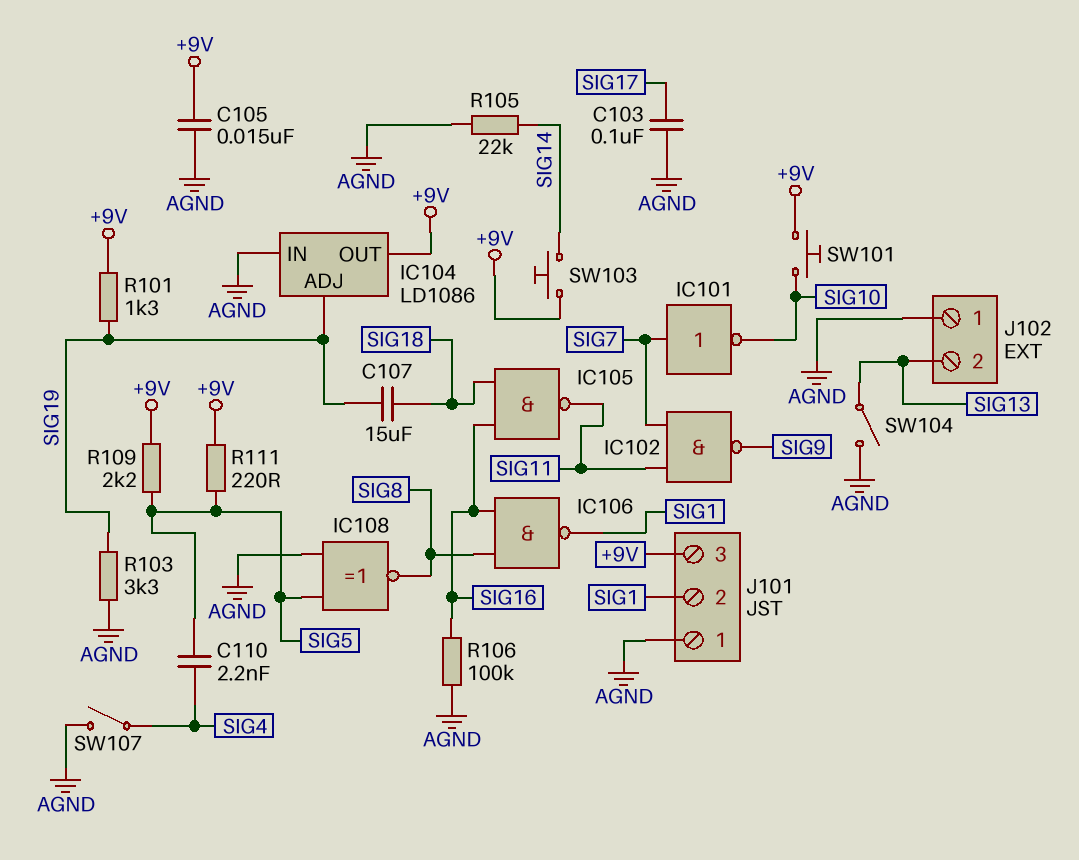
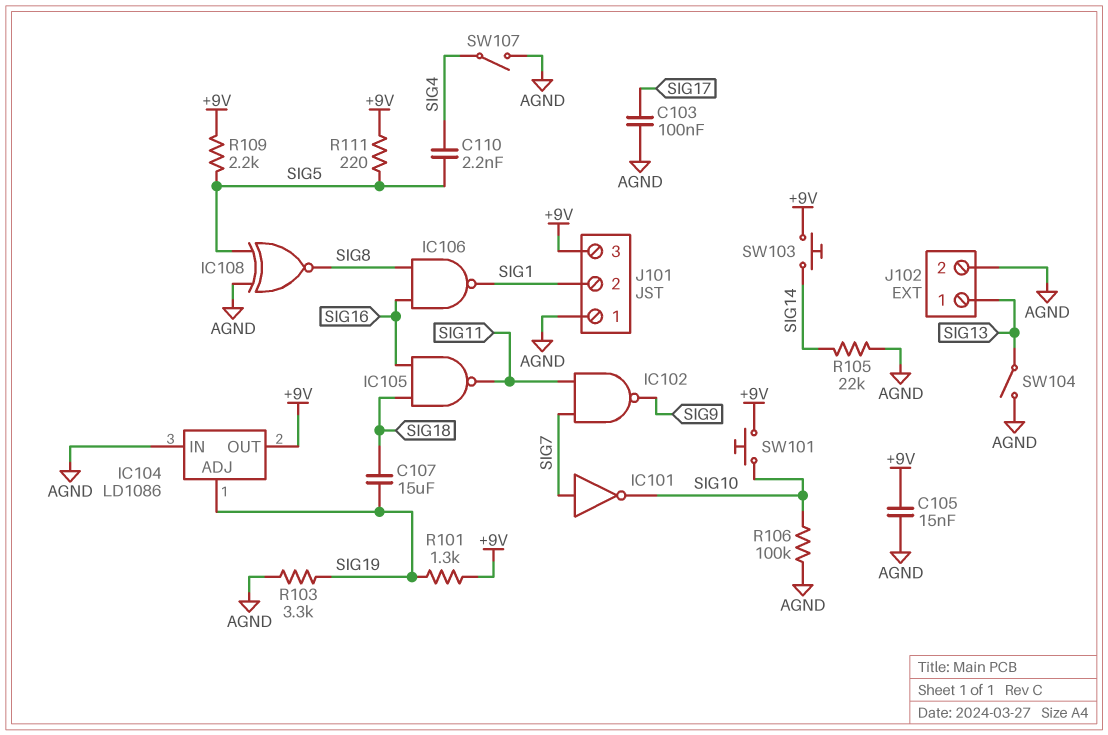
J102 pin 1: AGND -> SIG13
J102 pin 2: SIG13 -> AGND
R106: 100k (AGND, SIG16) -> 100k (AGND, SIG10)

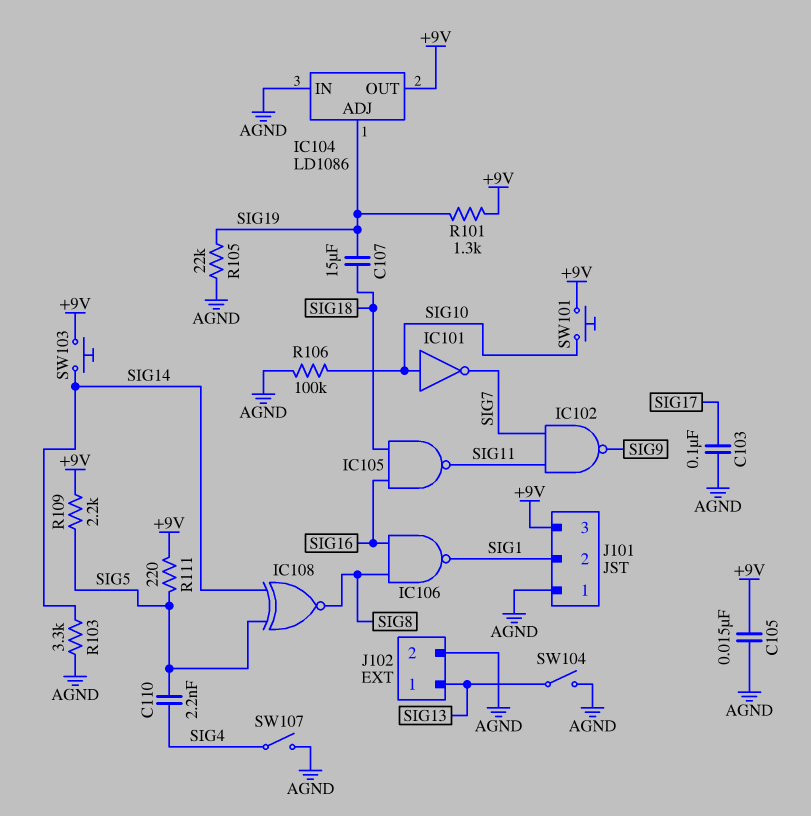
IC101: NOT (in SIG7, out SIG10) -> NOT (in SIG10, out SIG7)
IC108: XNOR (in AGND, in SIG5, out SIG8) -> XNOR (in SIG5, in SIG14, out SIG8)
R103: 3.3k (AGND, SIG19) -> 3.3k (AGND, SIG14)
R105: 22k (AGND, SIG14) -> 22k (AGND, SIG19)

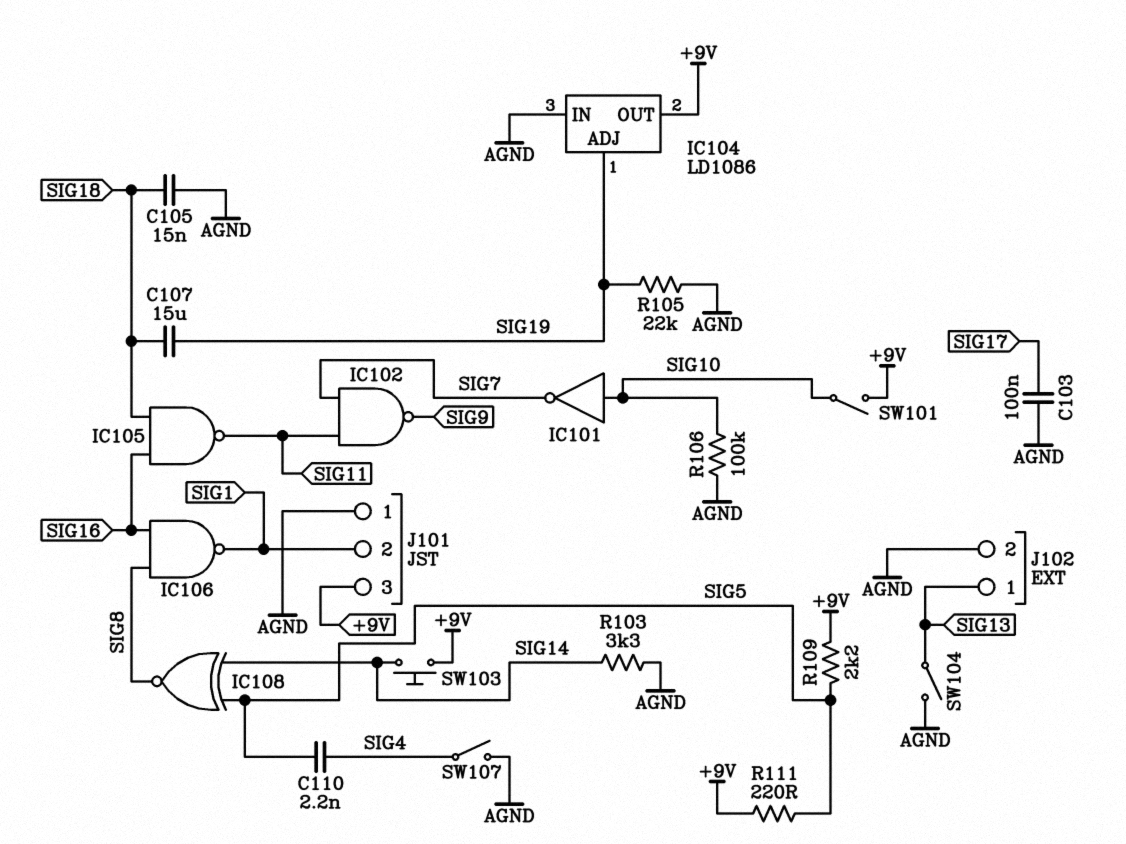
C105: 15nF (+9V, AGND) -> 15nF (AGND, SIG18)
R101: 1.3k (+9V, SIG19) -> none
SW101: button (+9V, SIG10) -> switch (+9V, SIG10)

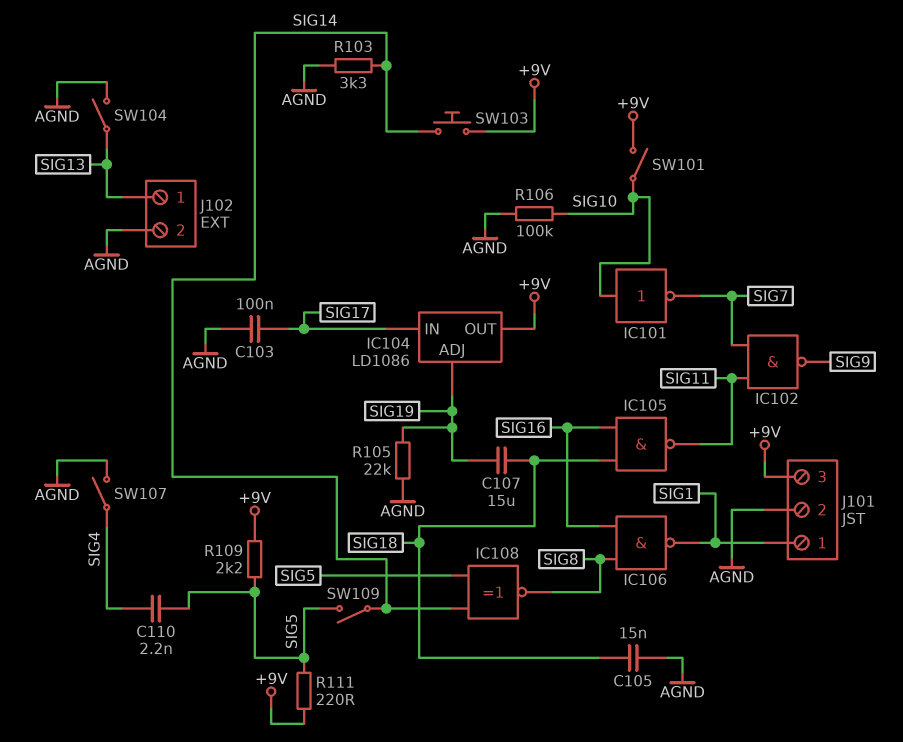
IC104 pin IN: AGND -> SIG17
J101 pin 1: AGND -> SIG1
J101 pin 2: SIG1 -> AGND
SW109: none -> switch (SIG5, SIG14)

